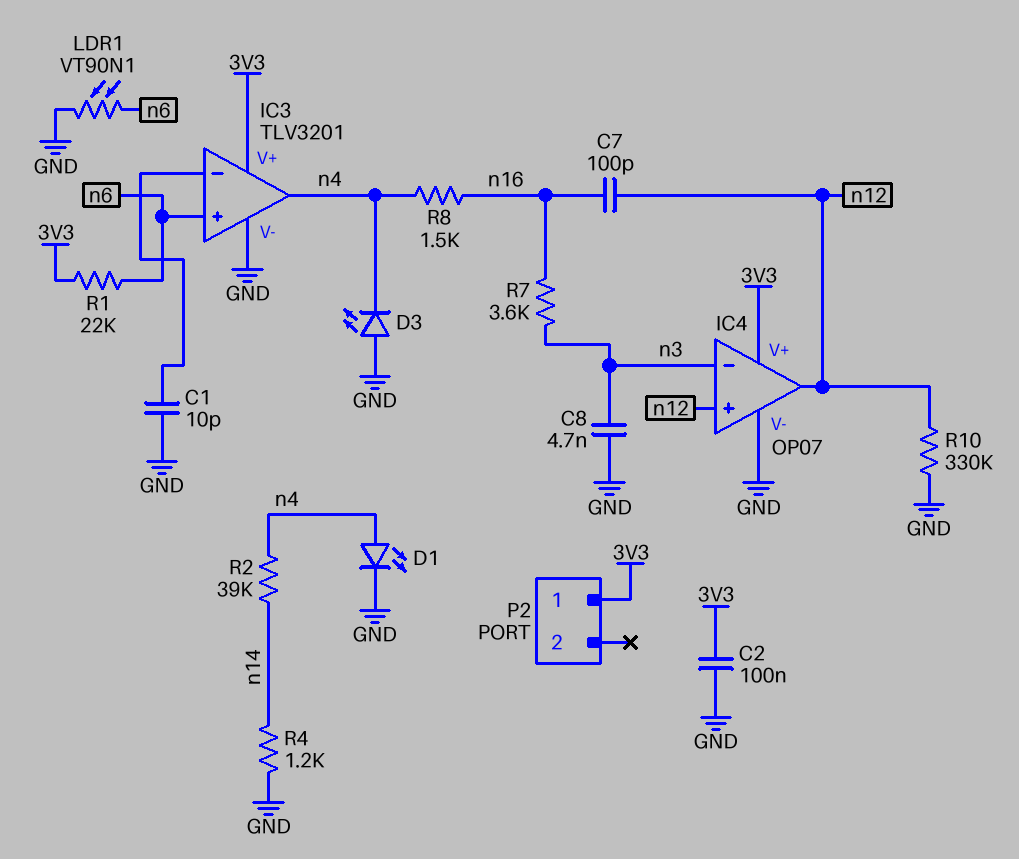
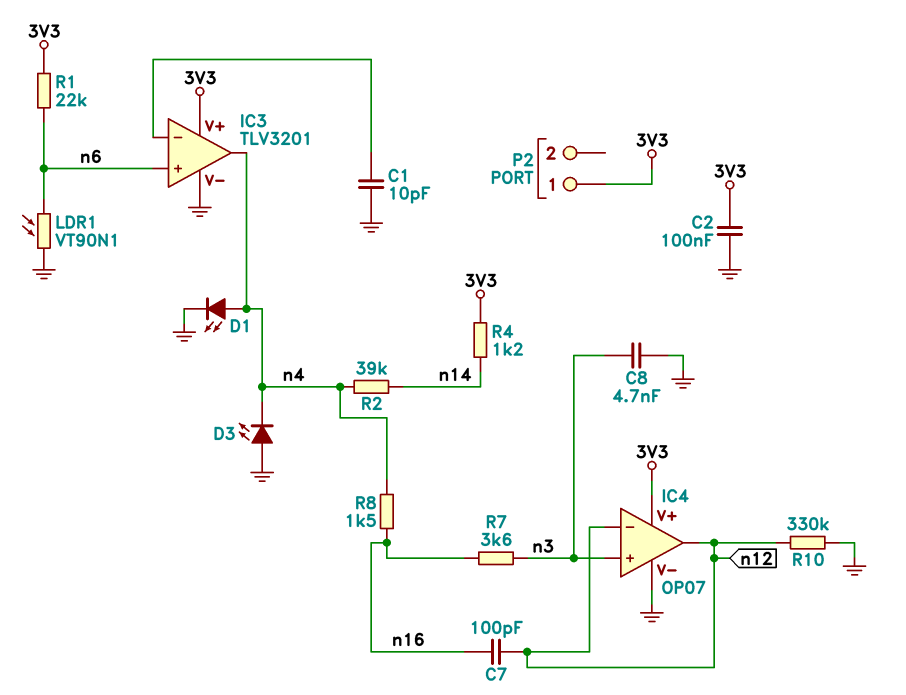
IC4 pin in+: n12 -> n3
IC4 pin in-: n3 -> n12
R4: 1.2k (GND, n14) -> 1.2k (3V3, n14)

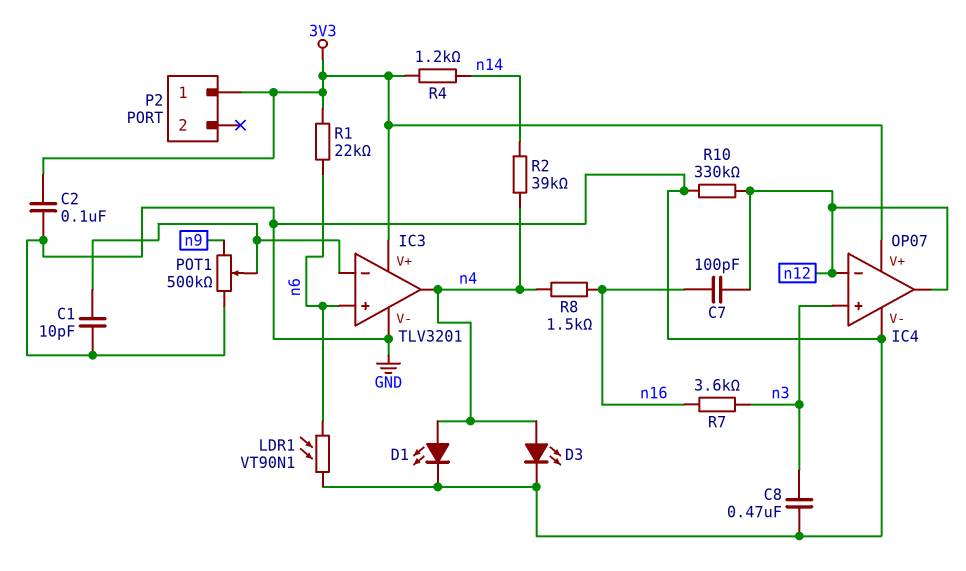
C8: 4.7nF (GND, n3) -> 470nF (GND, n3)
D3: LED (A GND, K n4) -> LED (A n4, K GND)
POT1: none -> 500k (GND, n9, wiper IC3/in-)

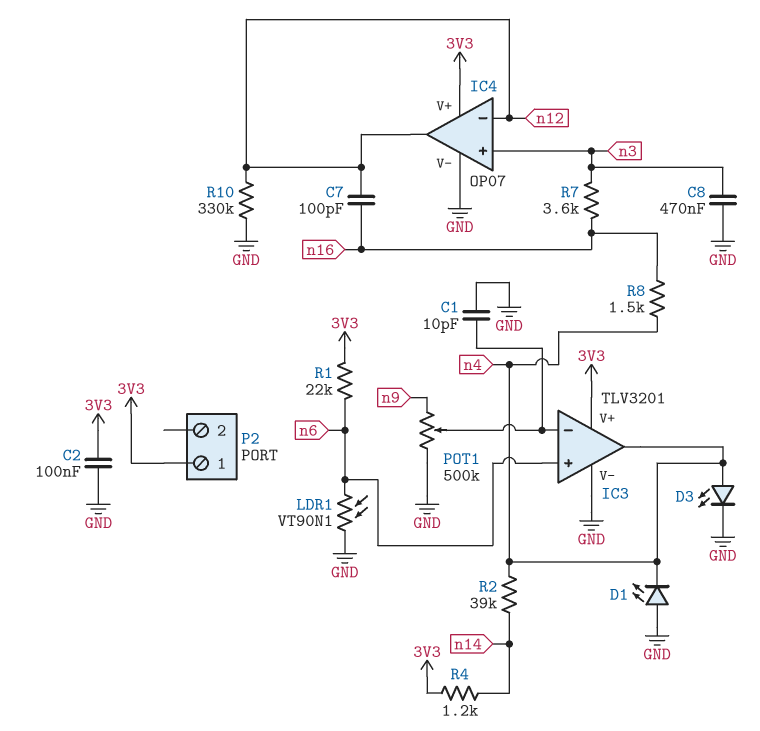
D1: LED (A n4, K GND) -> LED (A GND, K n4)

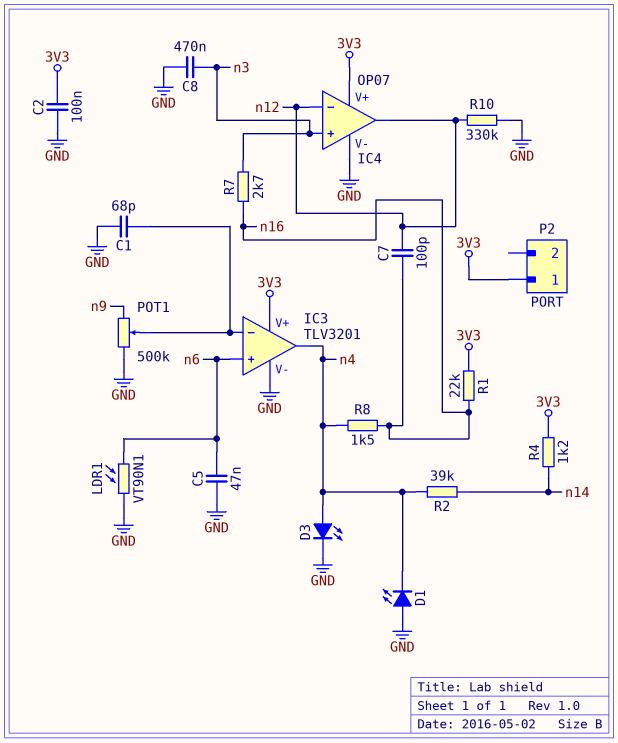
C1: 10pF (GND, IC3/in-) -> 68pF (GND, IC3/in-)
C5: none -> 47nF (GND, n6)
R1: 22k (3V3, n6) -> 22k (3V3, n16)
R7: 3.6k (n3, n16) -> 2.7k (n3, n16)

